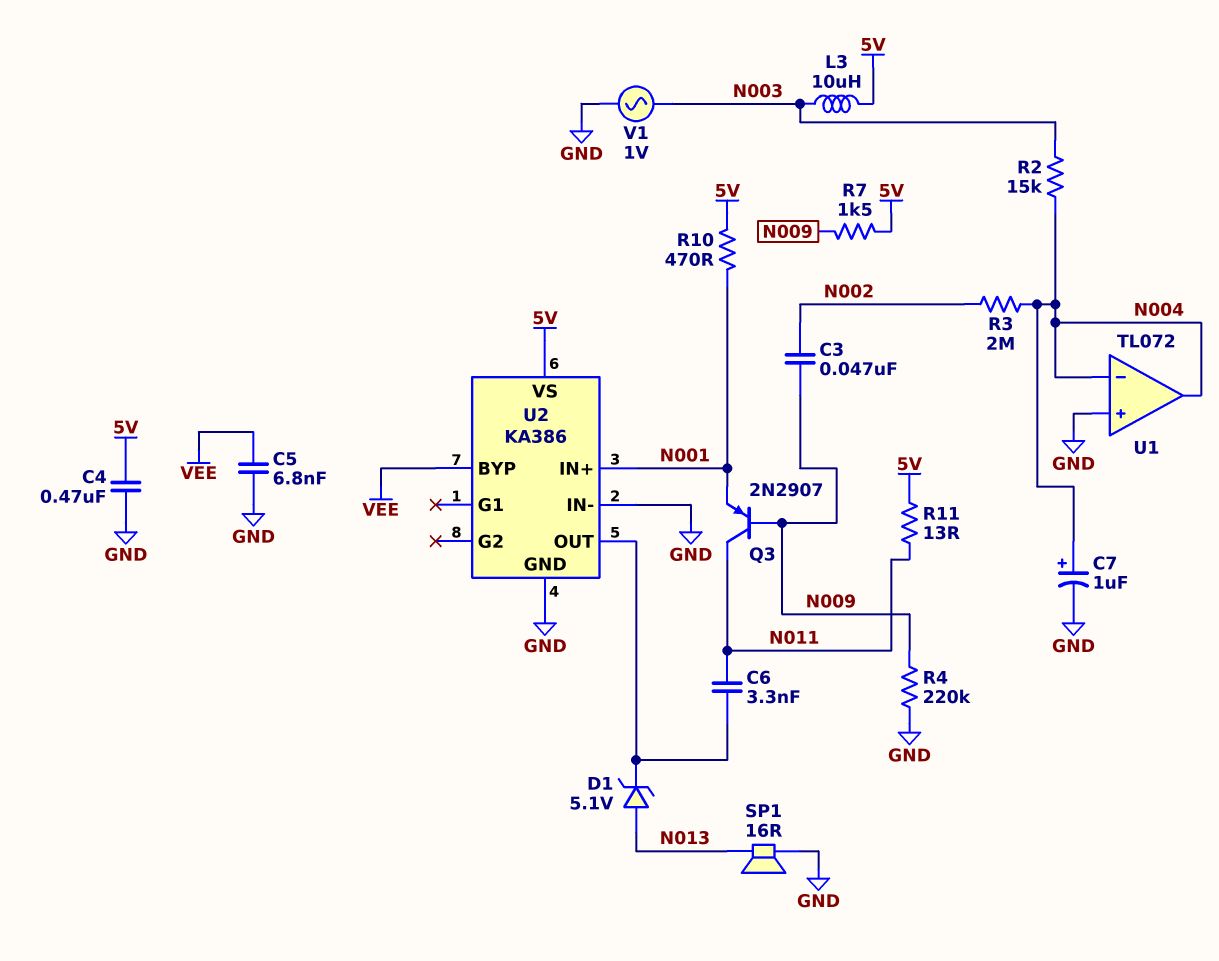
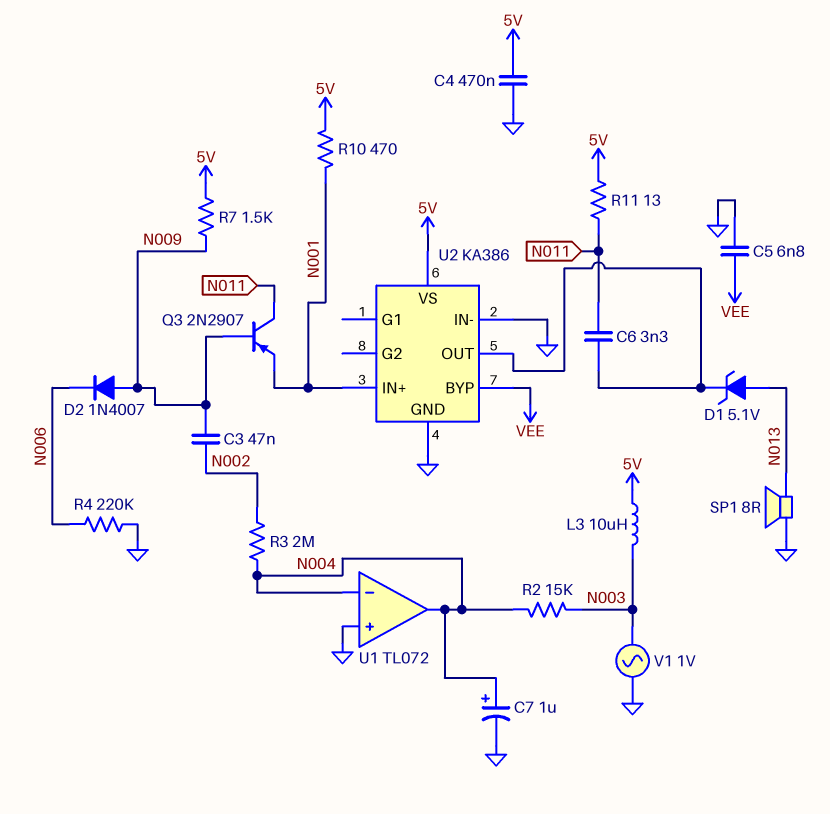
D2: none -> diode 1N4007 (A N009, K N006)
R4: 220k (GND, N009) -> 220k (GND, N006)
SP1: speaker 16R (GND, N013) -> speaker 8R (GND, N013)

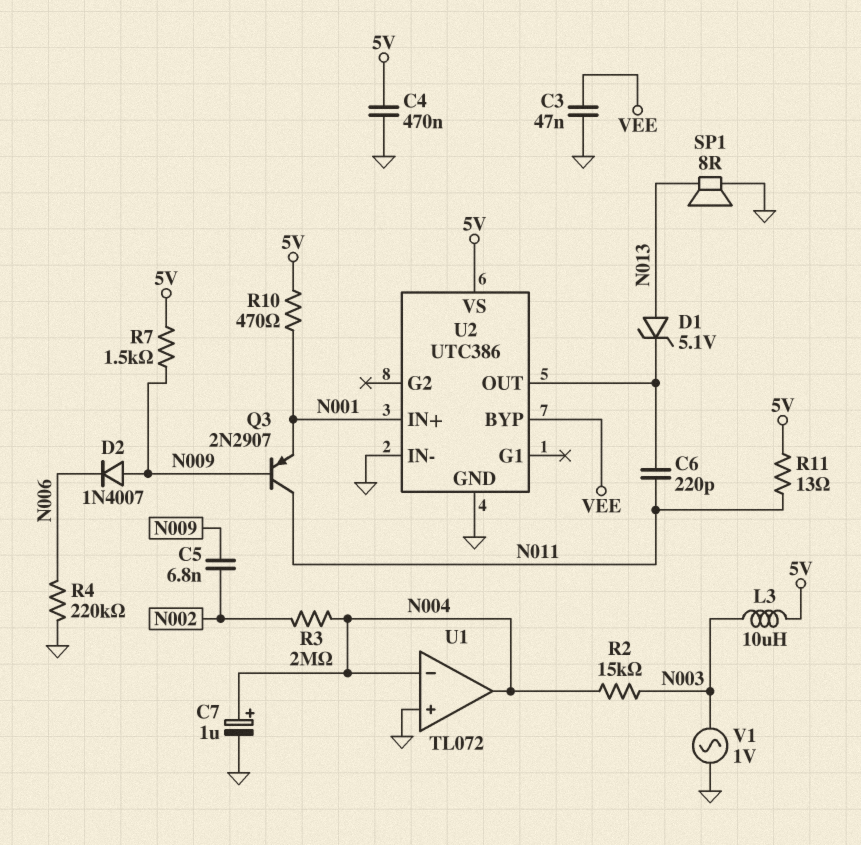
C3: 47nF (N002, N009) -> 47nF (GND, VEE)
C5: 6.8nF (GND, VEE) -> 6.8nF (N002, N009)
C6: 3.3nF (N011, U2/OUT) -> 220pF (N011, U2/OUT)
U2: KA386 -> UTC386

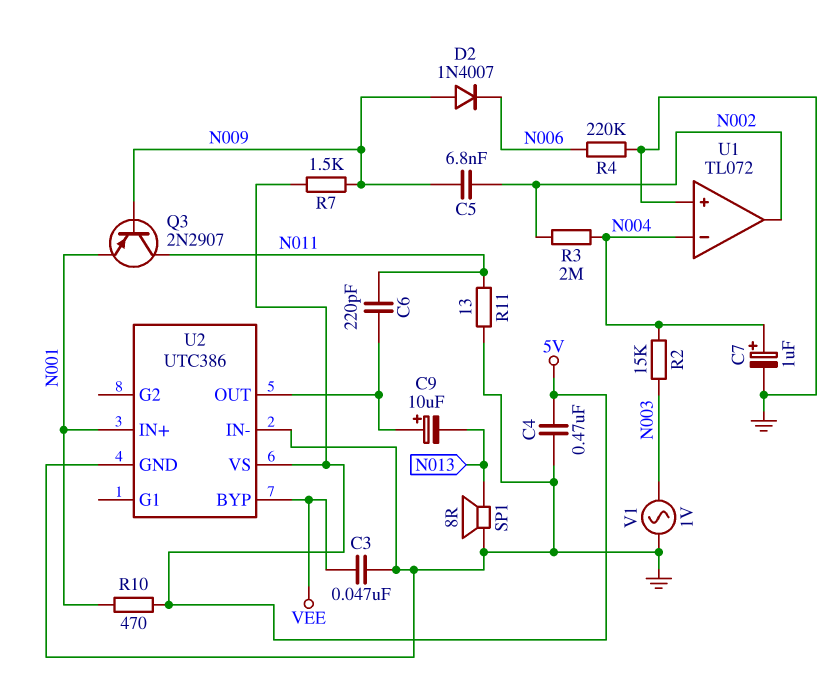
C9: none -> 10uF (plus U2/OUT, minus N013)
D1: zener 5.1V (A N013, K U2/OUT) -> none
L3: 10uH (5V, N003) -> none
R11: 13 (5V, N011) -> 13 (GND, N011)
U1 pin out: N004 -> N002

